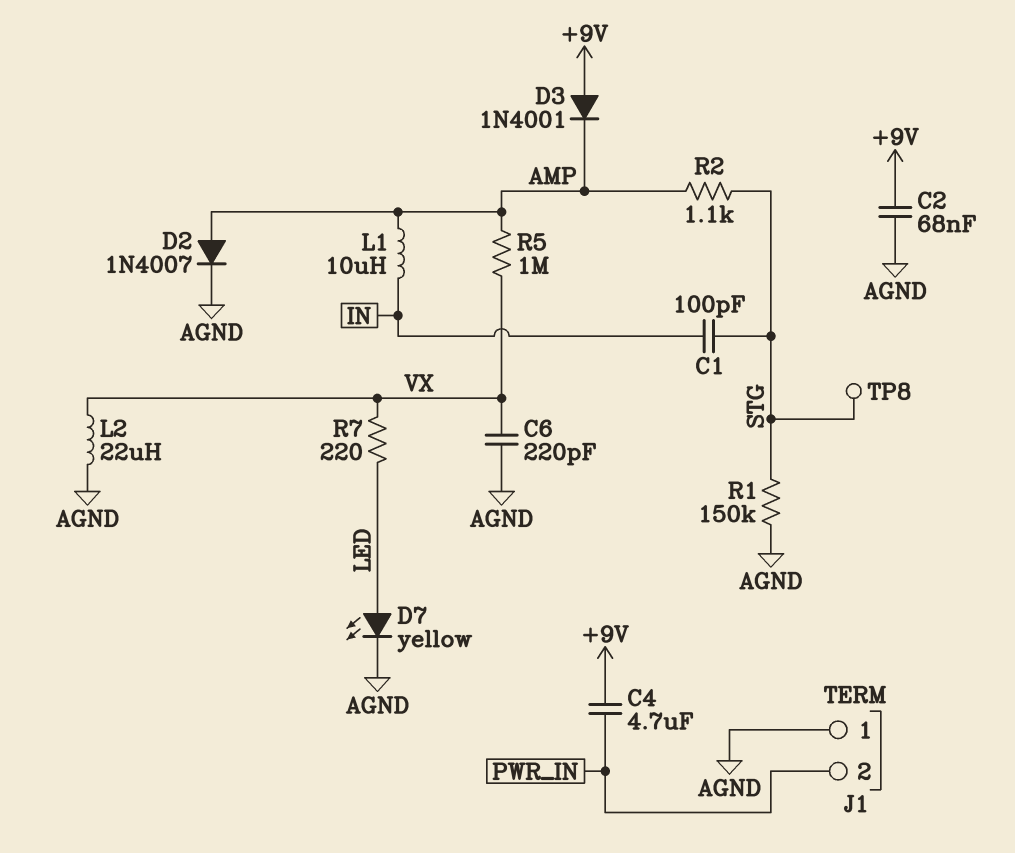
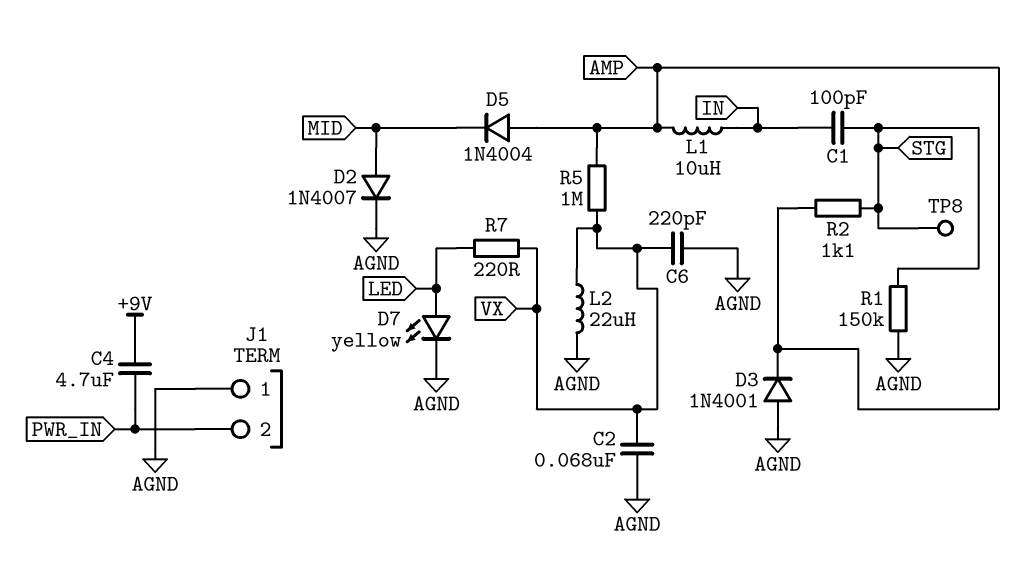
C2: 68nF (+9V, AGND) -> 68nF (AGND, VX)
D2: diode 1N4007 (A AMP, K AGND) -> diode 1N4007 (A MID, K AGND)
D3: diode 1N4001 (A +9V, K AMP) -> diode 1N4001 (A AGND, K AMP)
D5: none -> diode 1N4004 (A AMP, K MID)

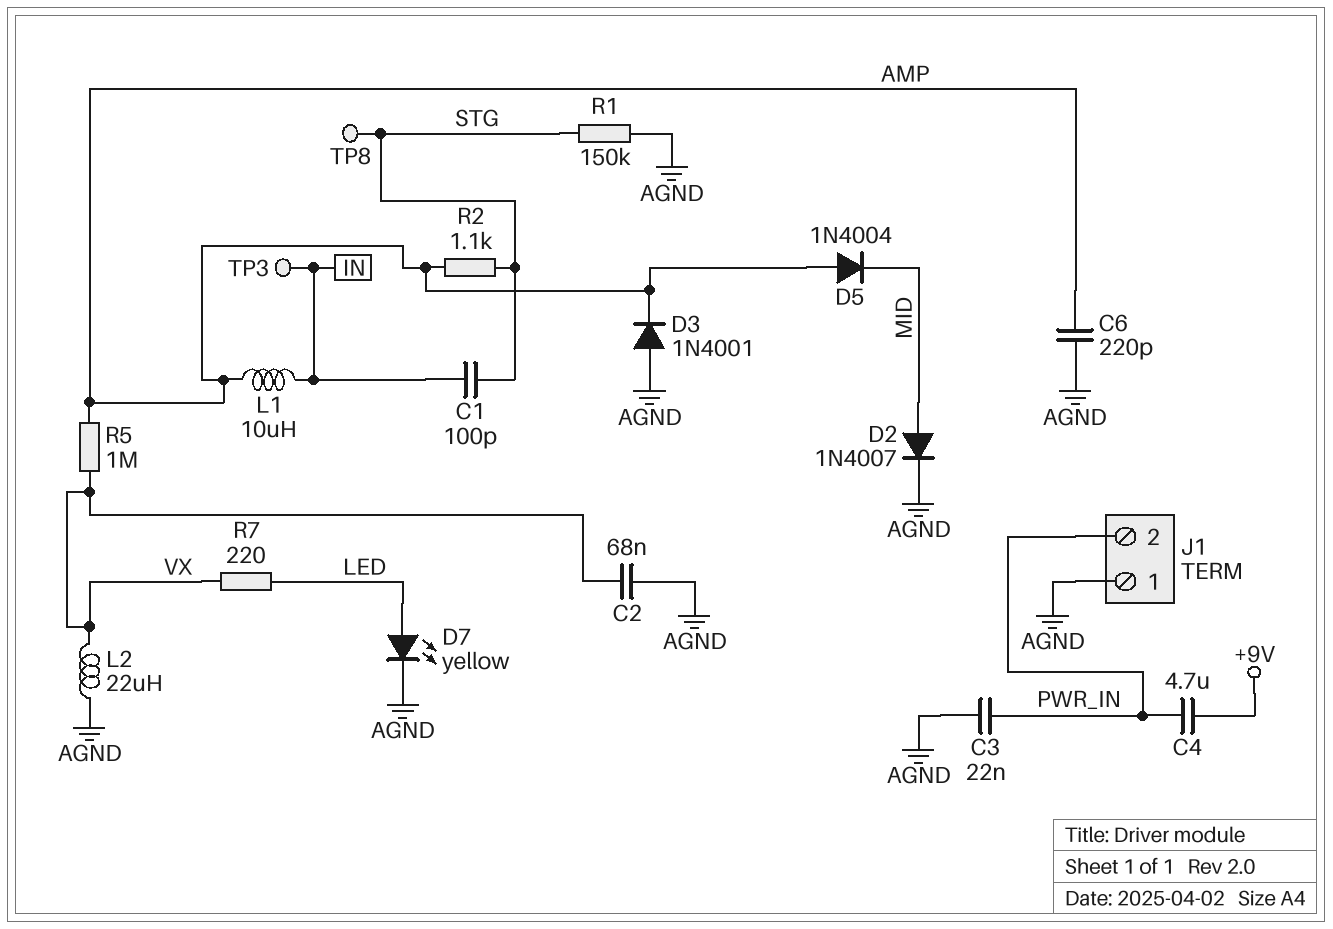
C3: none -> 22nF (AGND, PWR_IN)
C6: 220pF (AGND, VX) -> 220pF (AGND, AMP)
TP3: none -> test point (IN)

